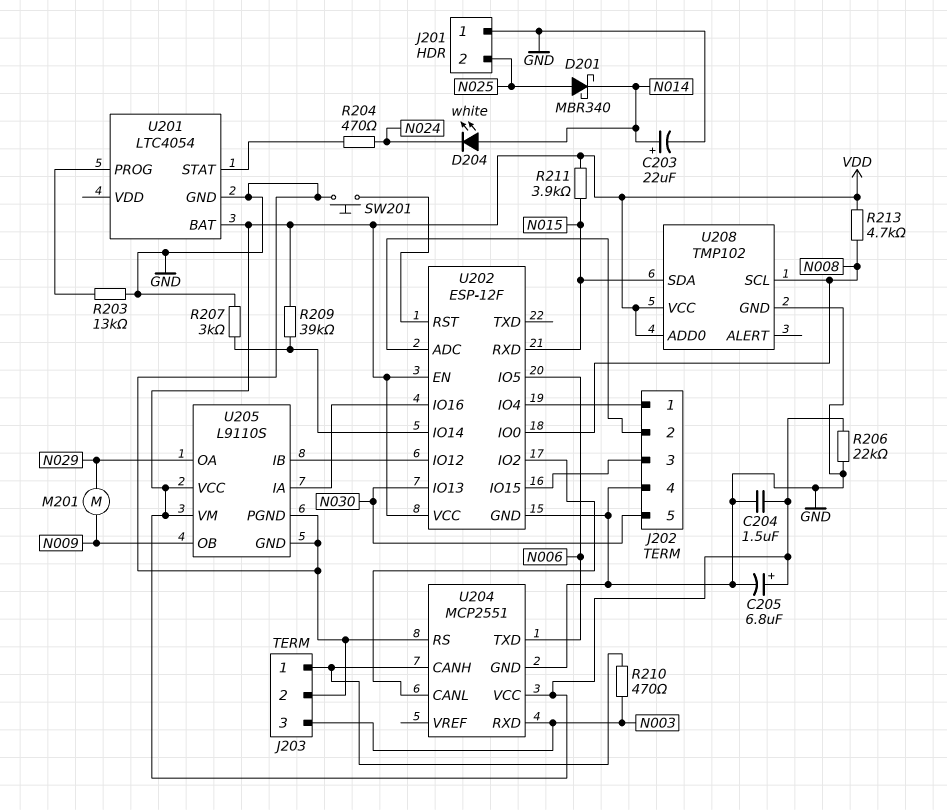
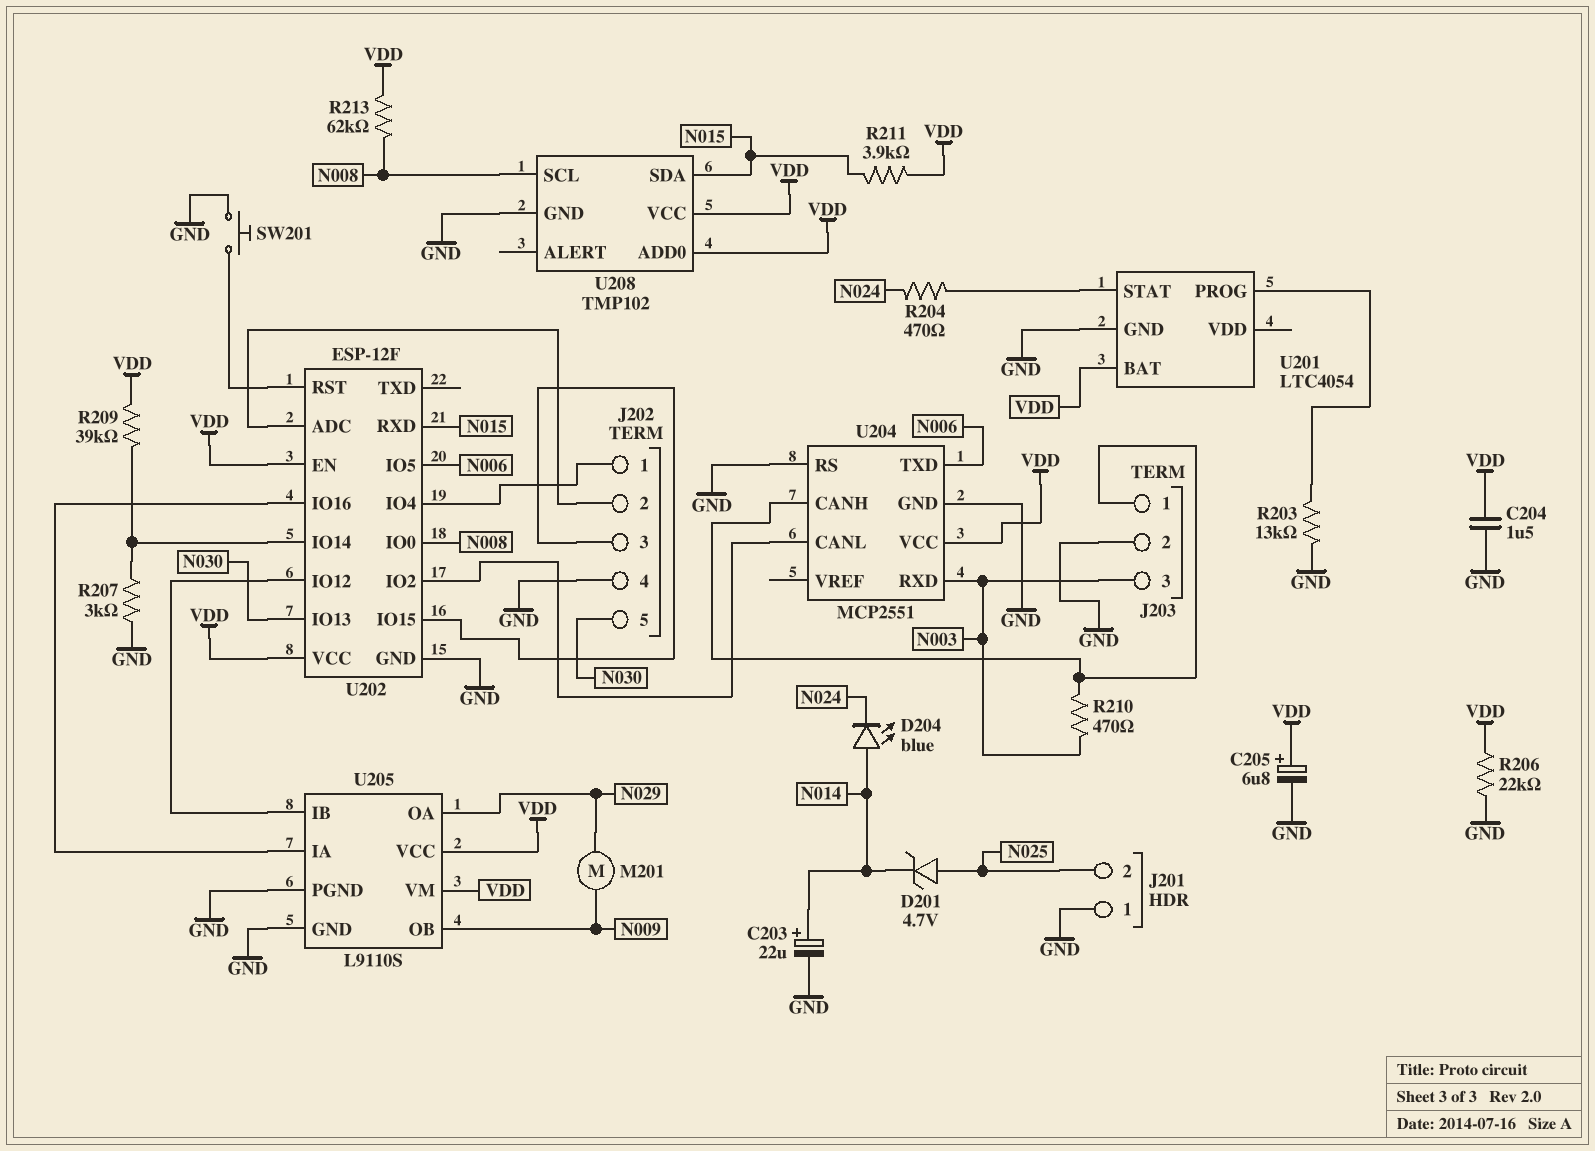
D201: schottky MBR340 (A N025, K N014) -> zener 4.7V (A N025, K N014)
D204: LED white (A N014, K N024) -> LED blue (A N014, K N024)
R213: 4.7k (N008, VDD) -> 62k (N008, VDD)

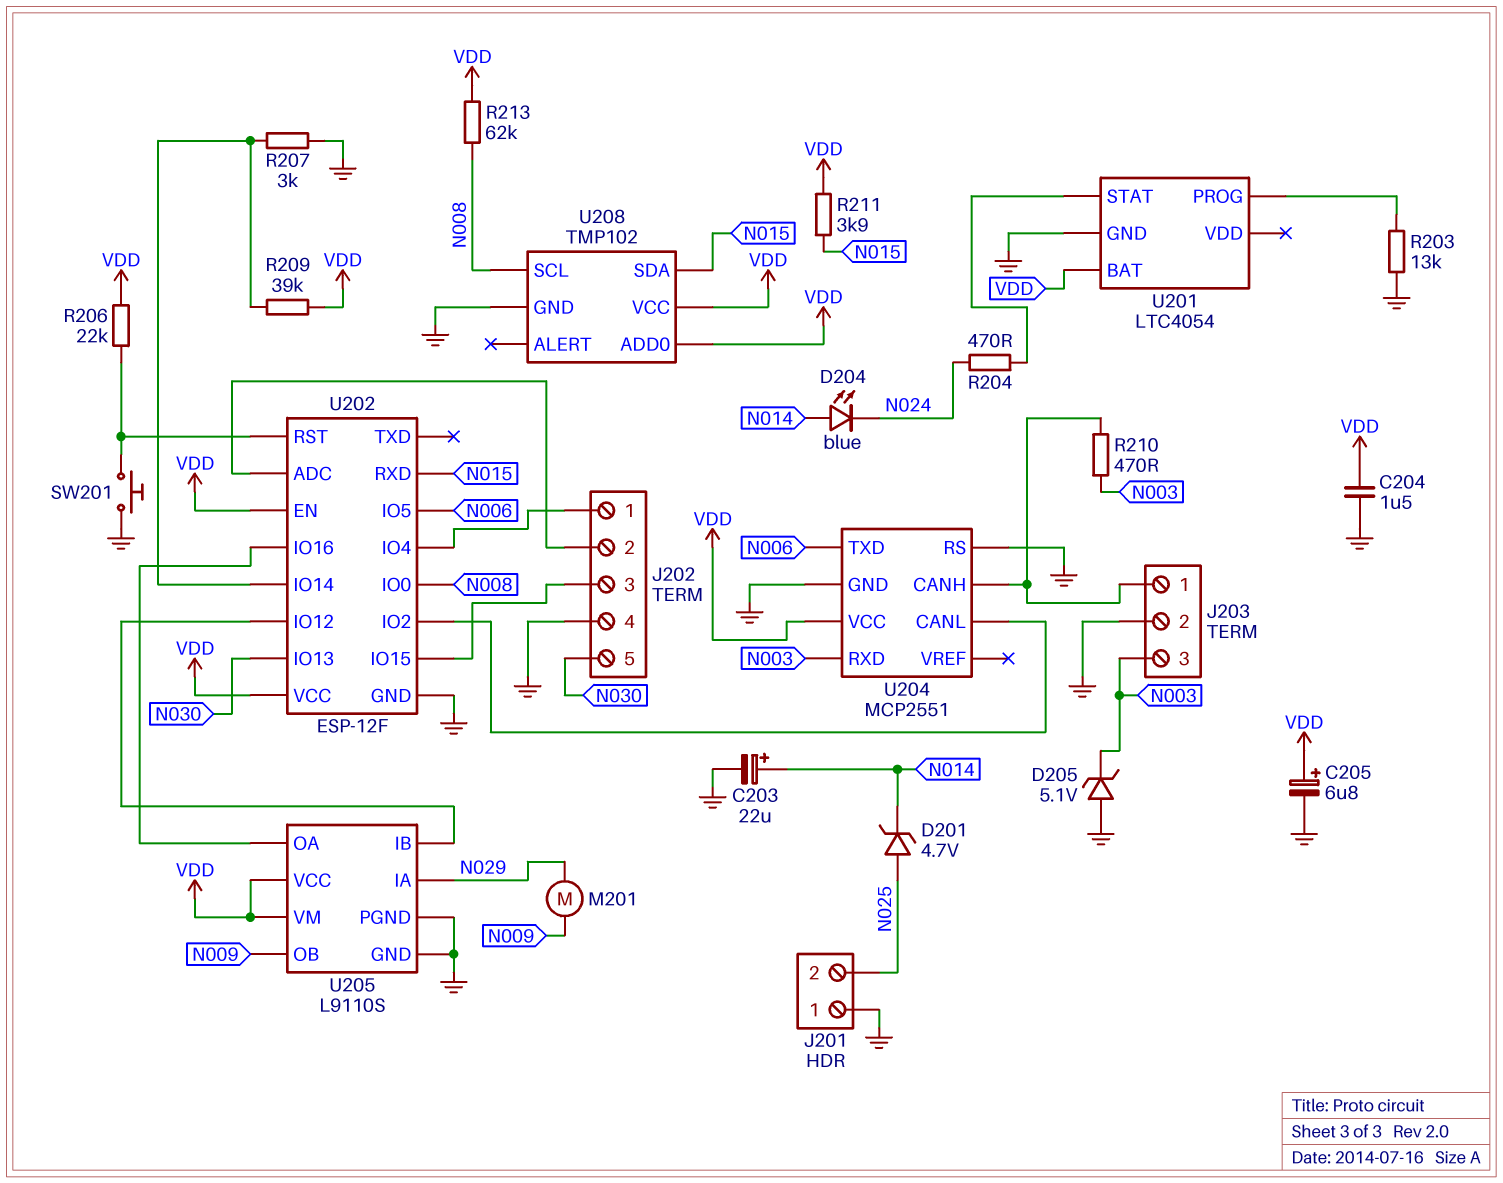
D205: none -> zener 5.1V (A GND, K N003)
R206: 22k (GND, VDD) -> 22k (U202/RST, VDD)
U205 pin IA: U202/IO16 -> N029
U205 pin OA: N029 -> U202/IO16

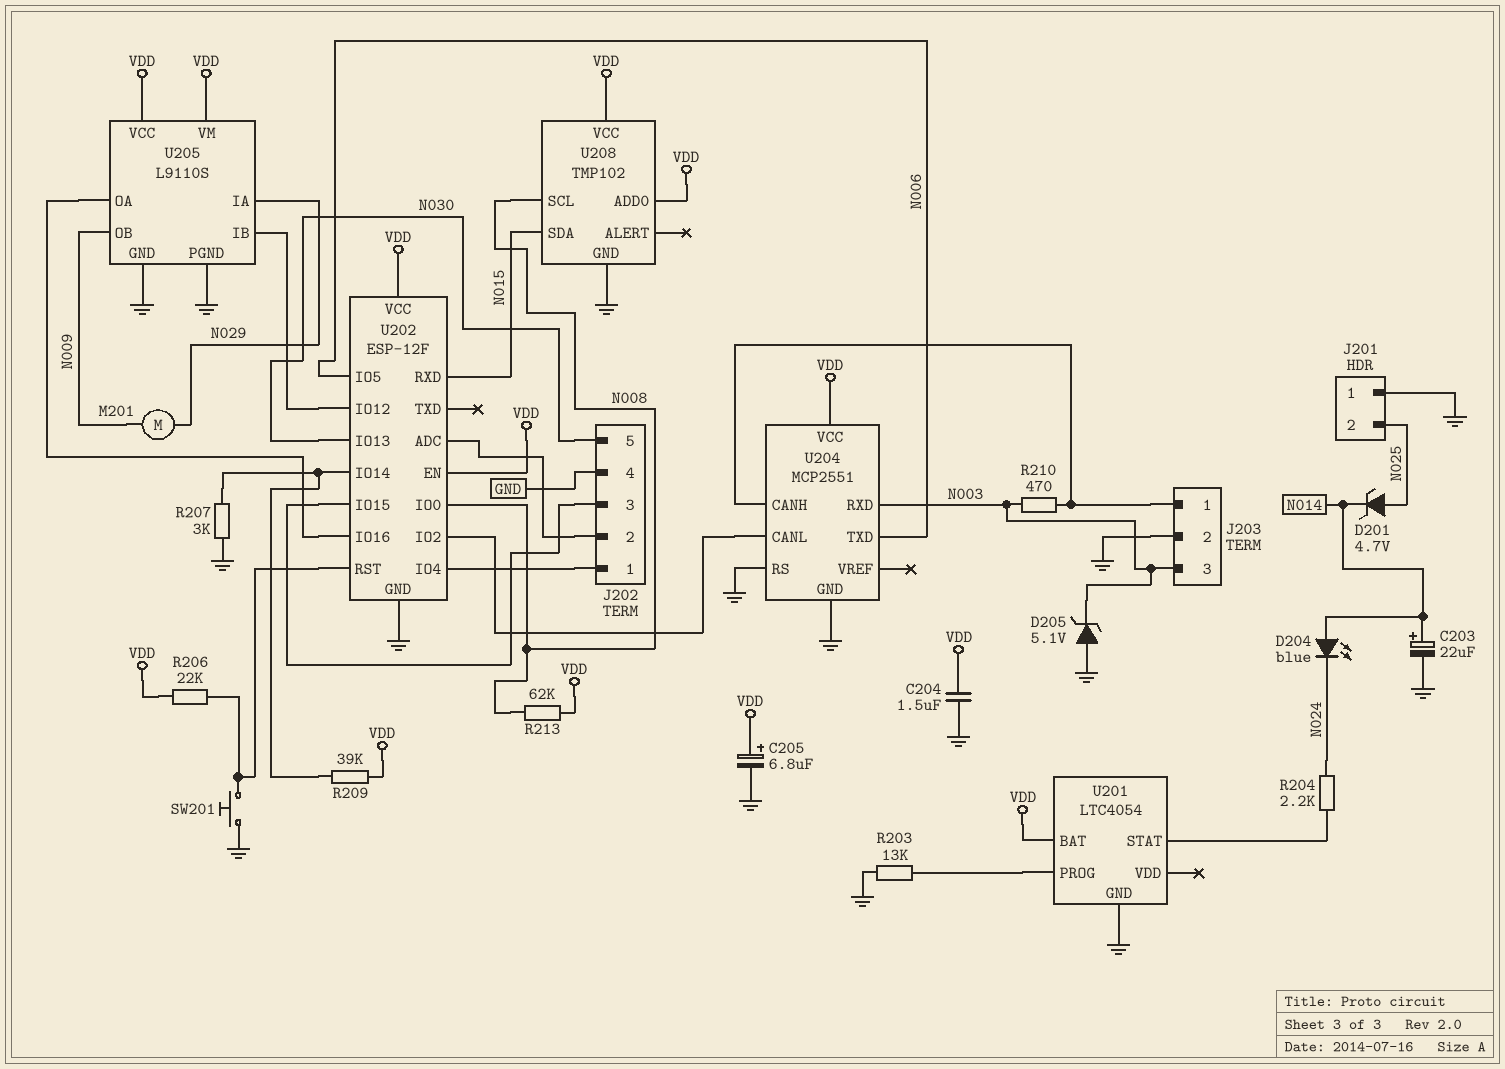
R204: 470 (N024, U201/STAT) -> 2.2k (N024, U201/STAT)
R211: 3.9k (N015, VDD) -> none

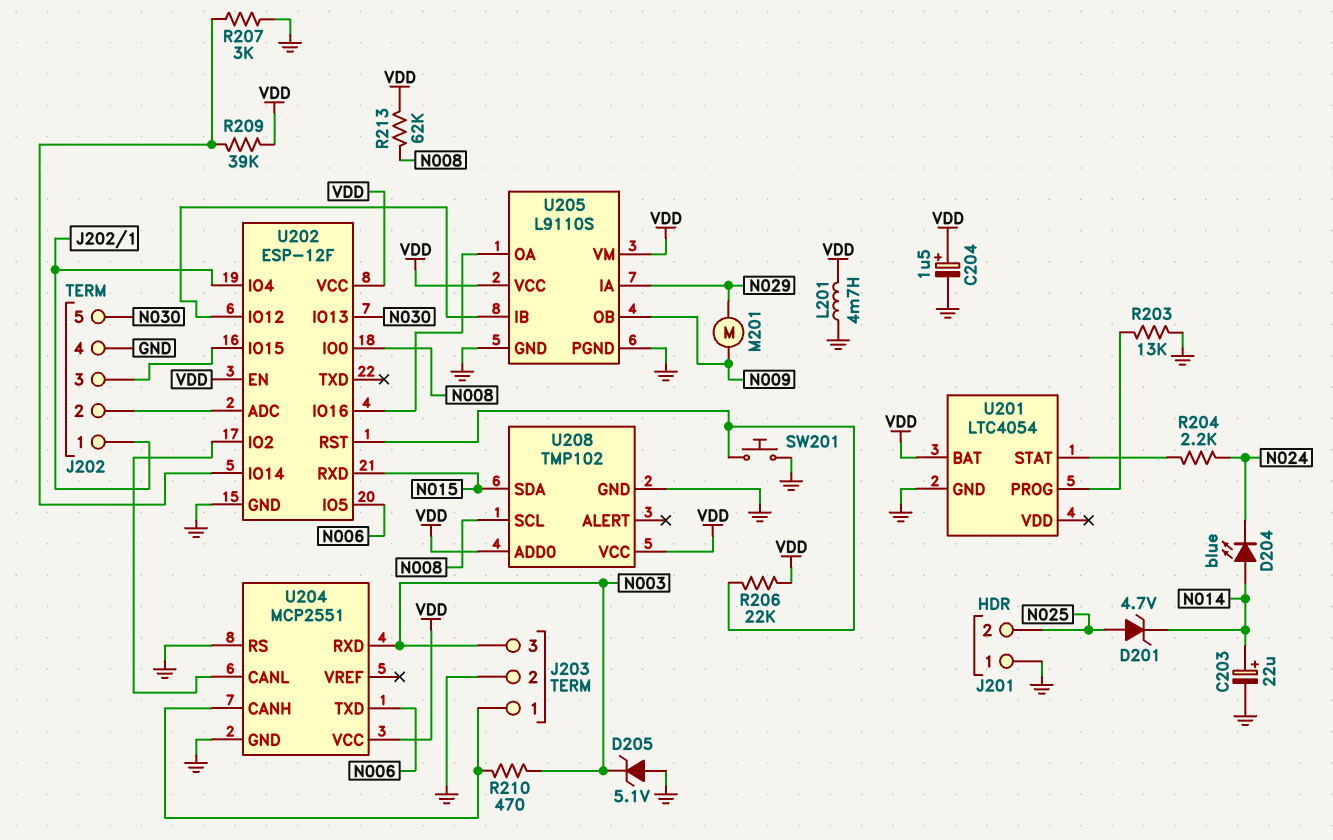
C204: 1.5uF (GND, VDD) -> 1.5uF (plus VDD, minus GND)
C205: 6.8uF (plus VDD, minus GND) -> none
L201: none -> 4.7mH (GND, VDD)

